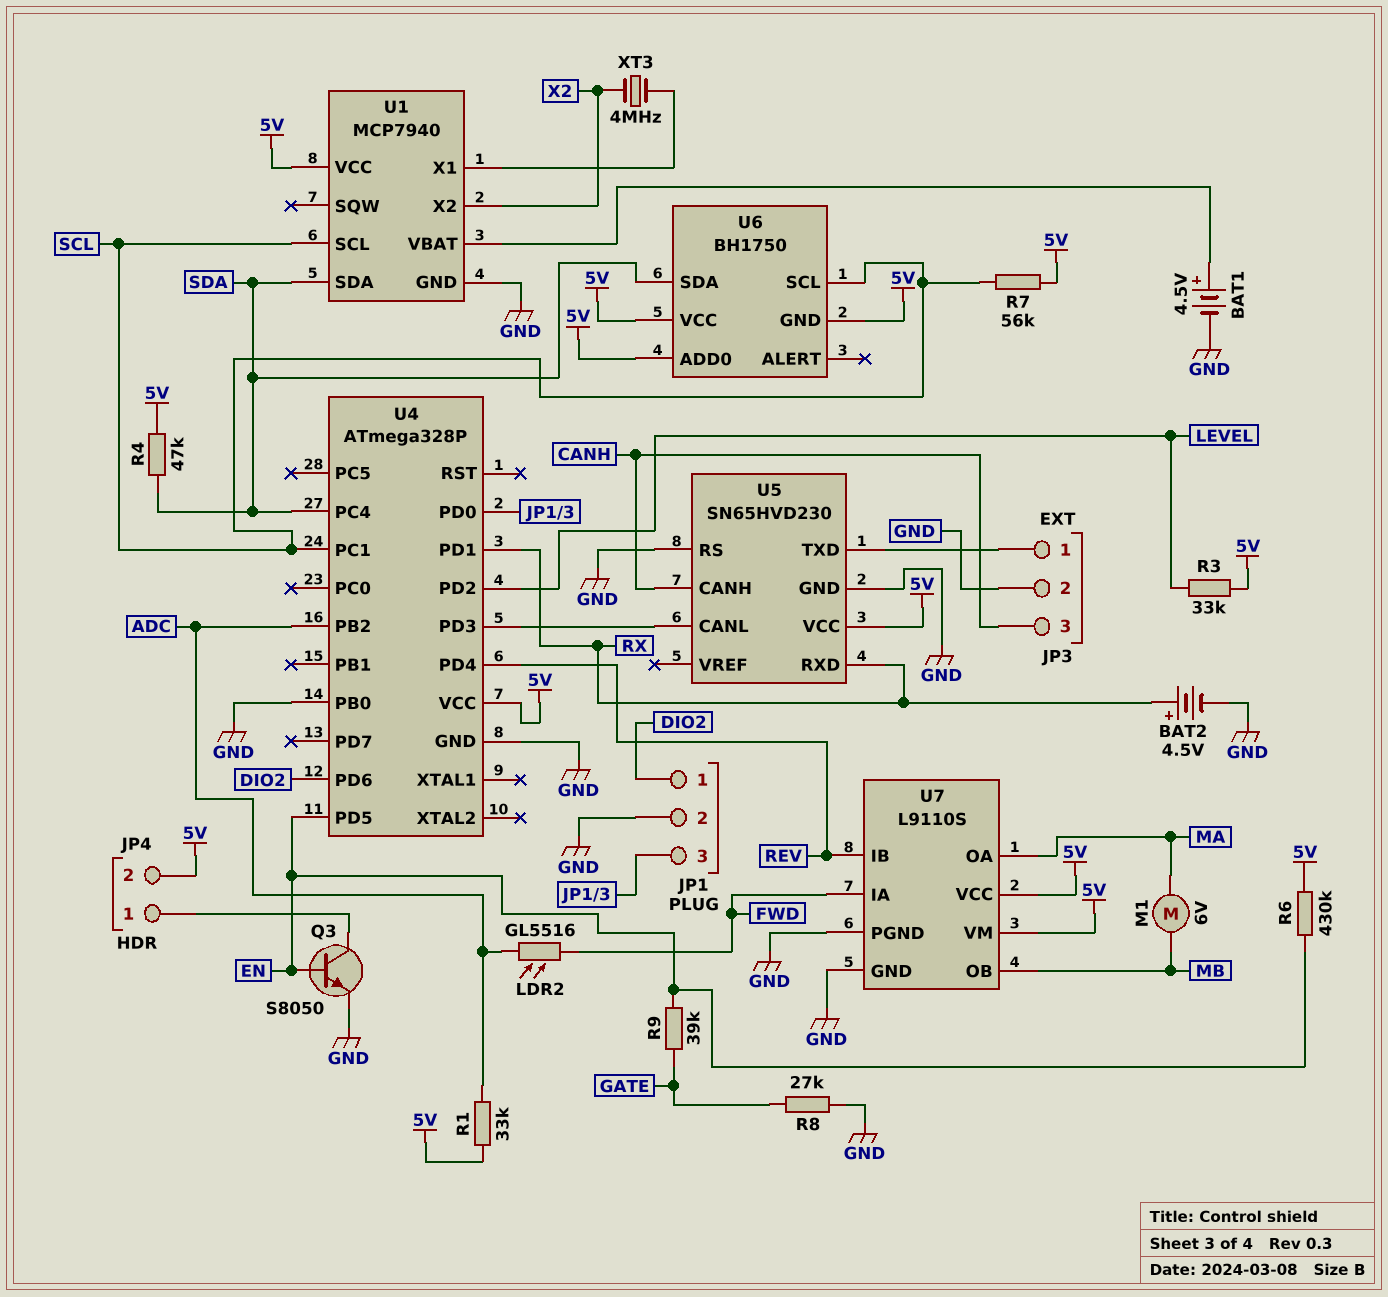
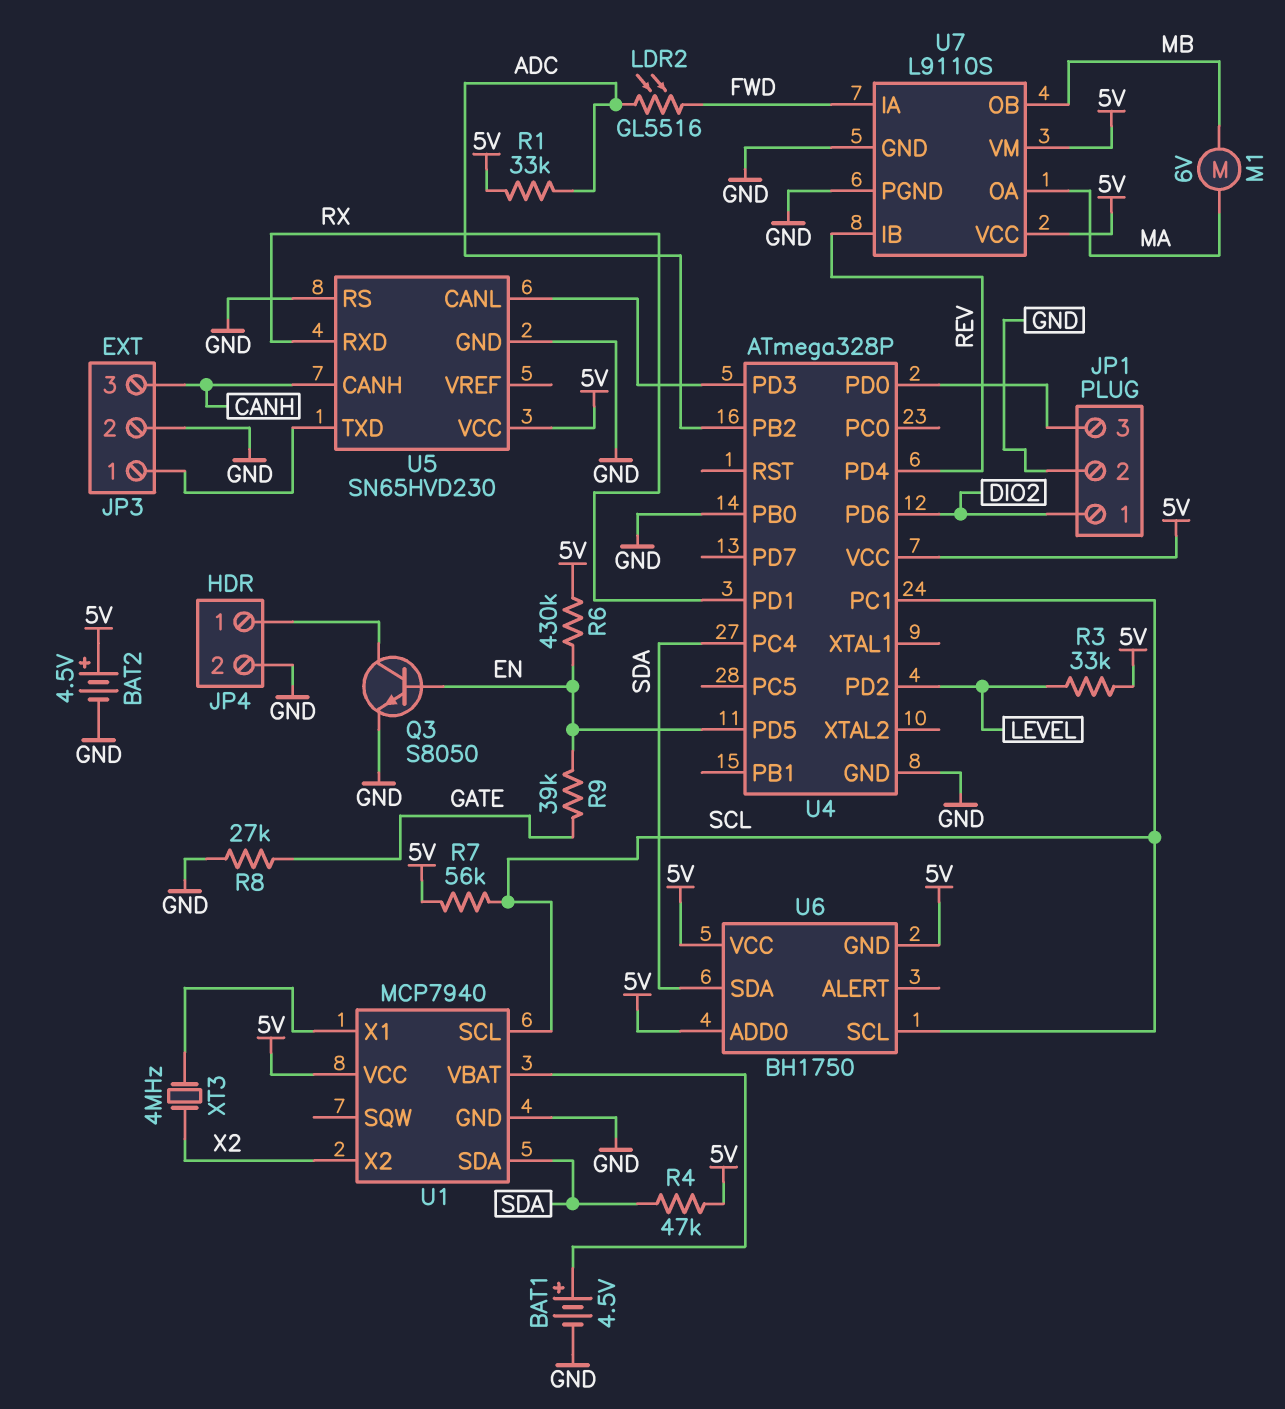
BAT2: 4.5V (plus RX, minus GND) -> 4.5V (plus 5V, minus GND)
JP4 pin 2: 5V -> GND

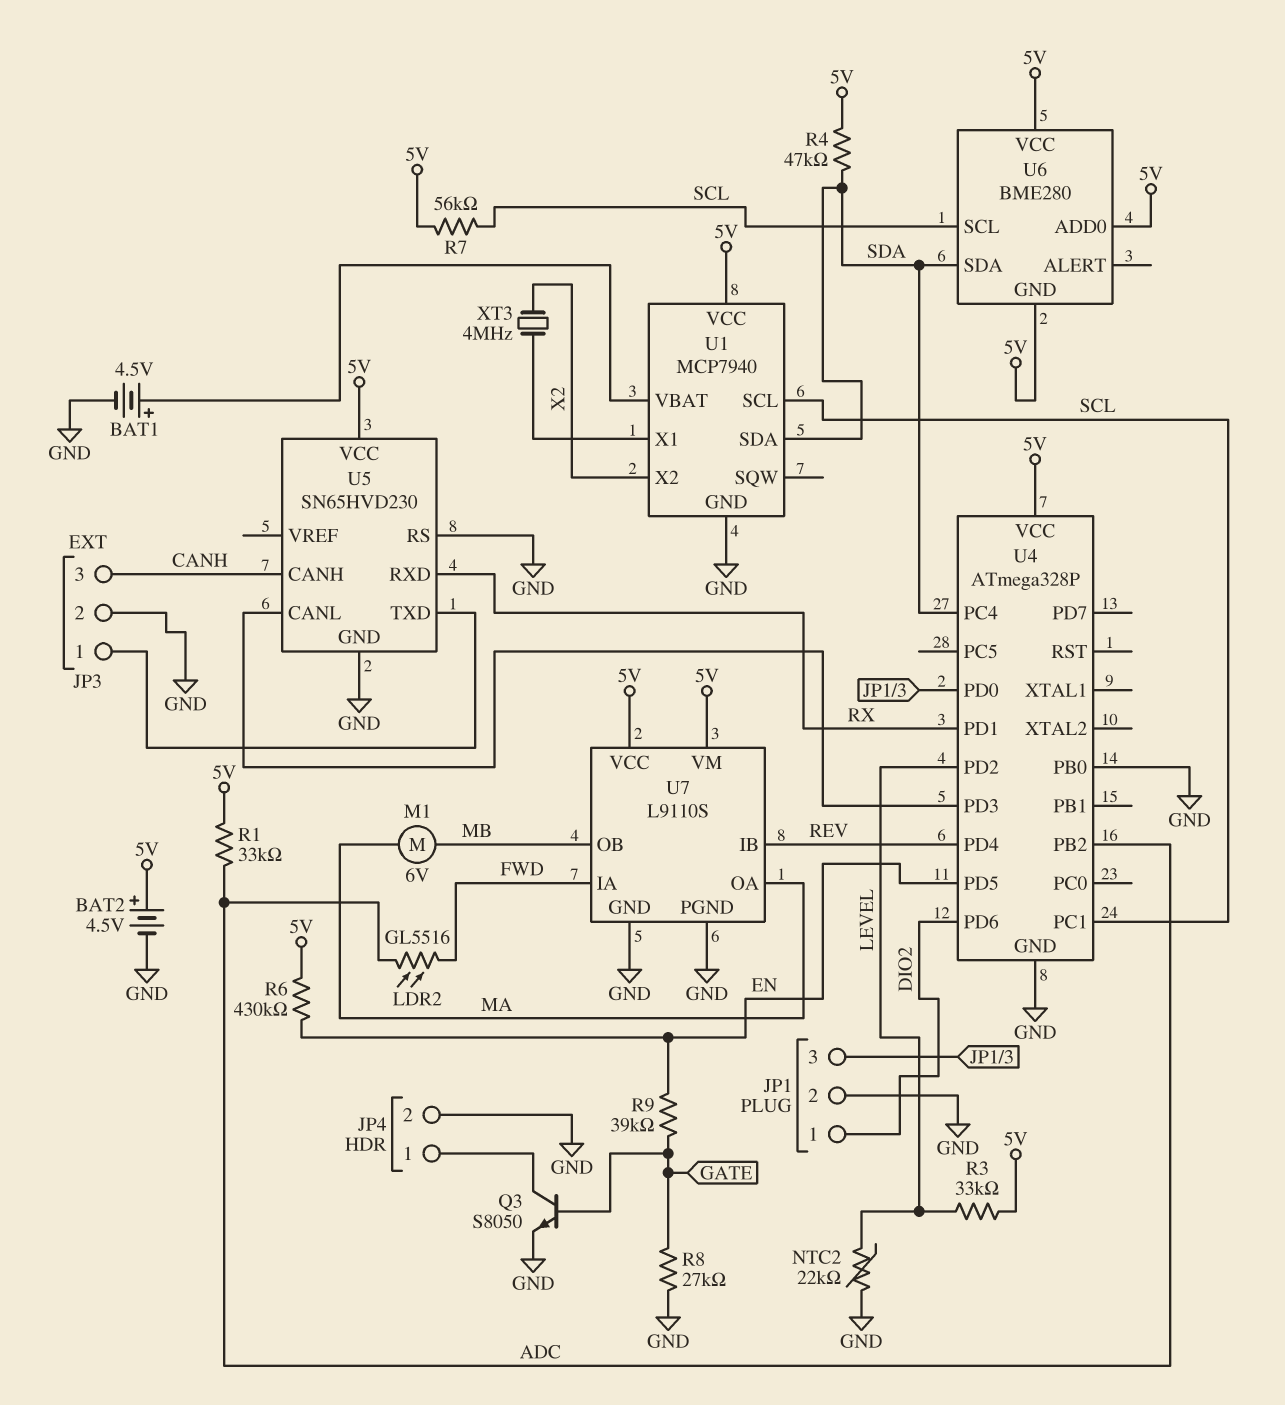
NTC2: none -> 22k (GND, LEVEL)
Q3: NPN S8050 (B EN, C JP4/1, E GND) -> NPN S8050 (B GATE, C JP4/1, E GND)
U6: BH1750 -> BME280

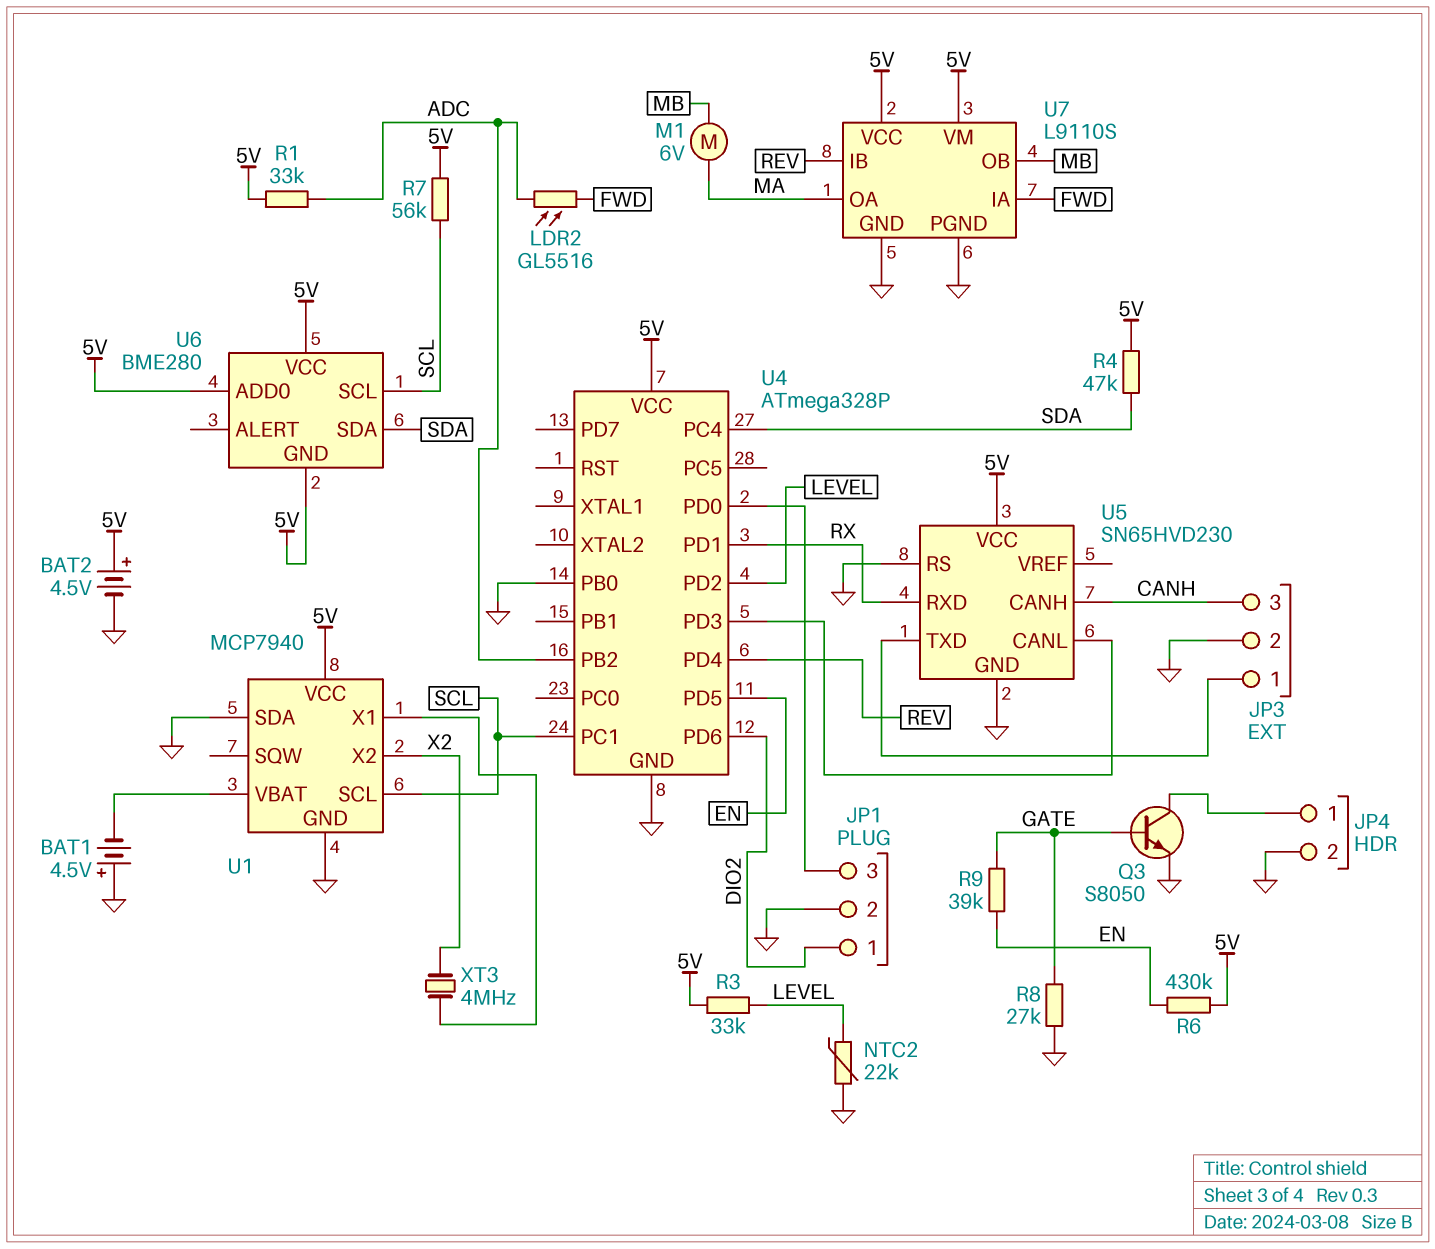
BAT1: 4.5V (plus U1/VBAT, minus GND) -> 4.5V (plus GND, minus U1/VBAT)
U1 pin SDA: SDA -> GND

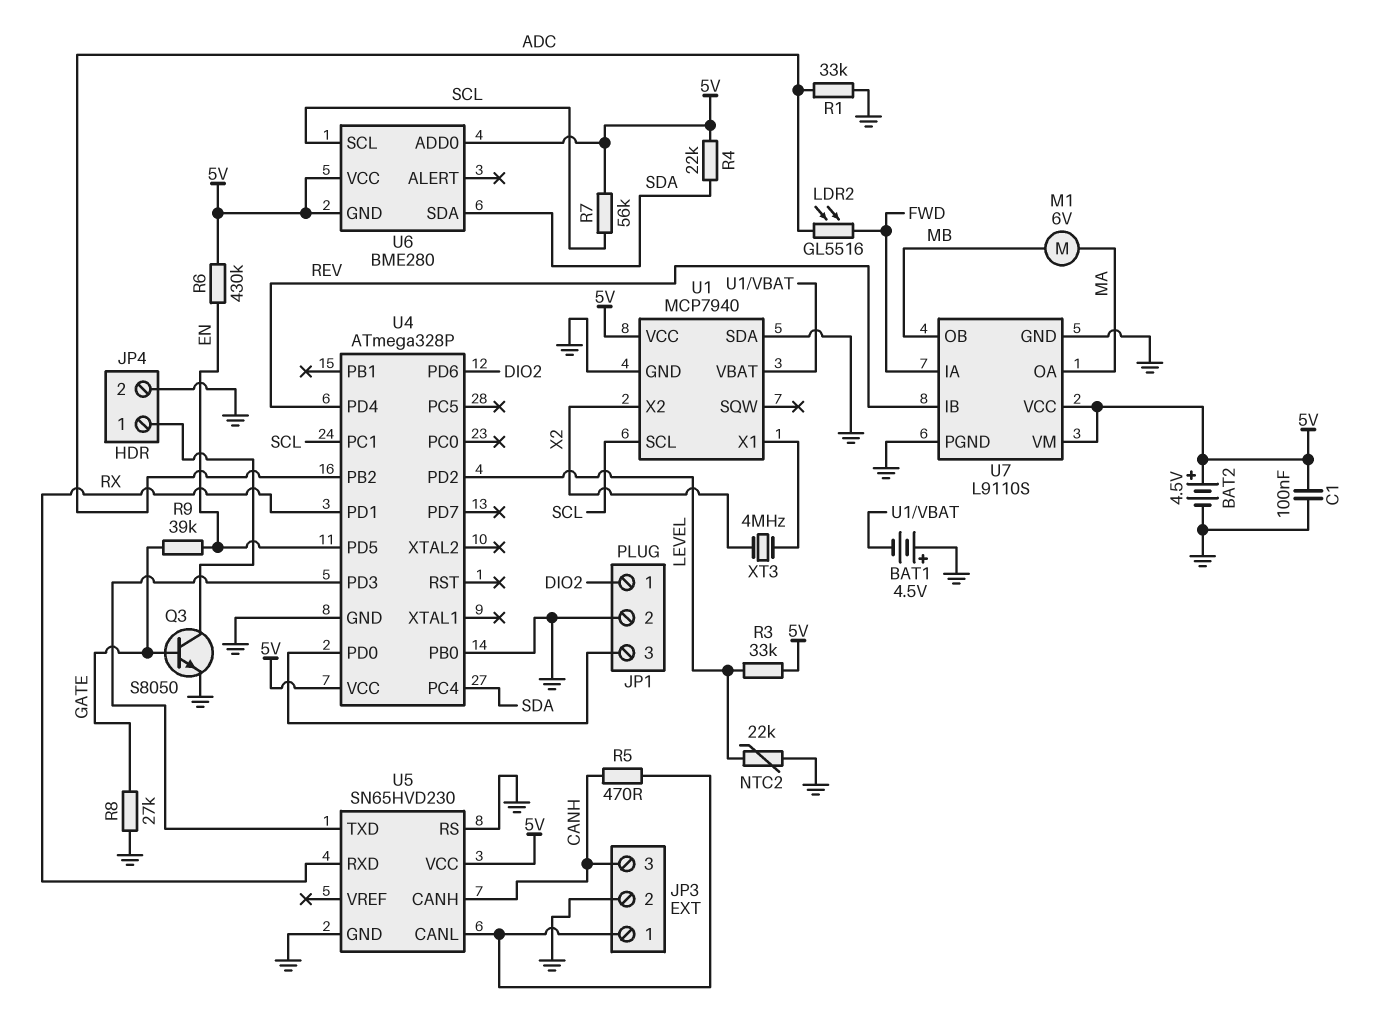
C1: none -> 100nF (5V, GND)
R1: 33k (5V, ADC) -> 33k (ADC, GND)
R4: 47k (5V, SDA) -> 22k (5V, SDA)
R5: none -> 470 (CANH, JP3/1)
U5 pin CANL: U4/PD3 -> JP3/1
U5 pin TXD: JP3/1 -> U4/PD3

